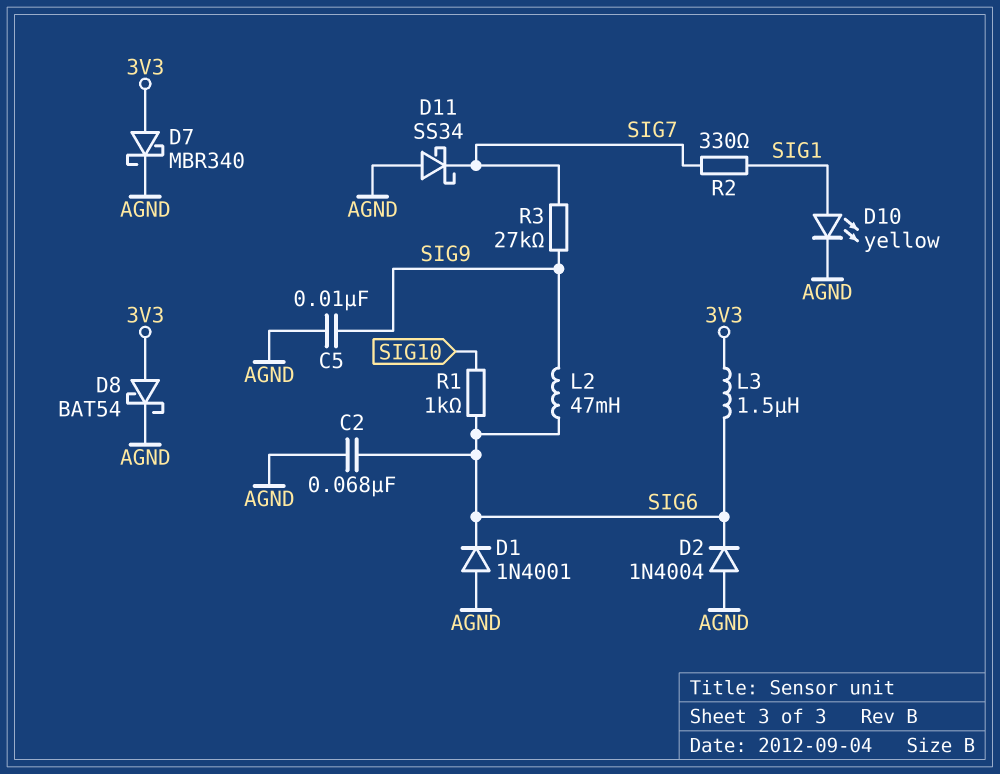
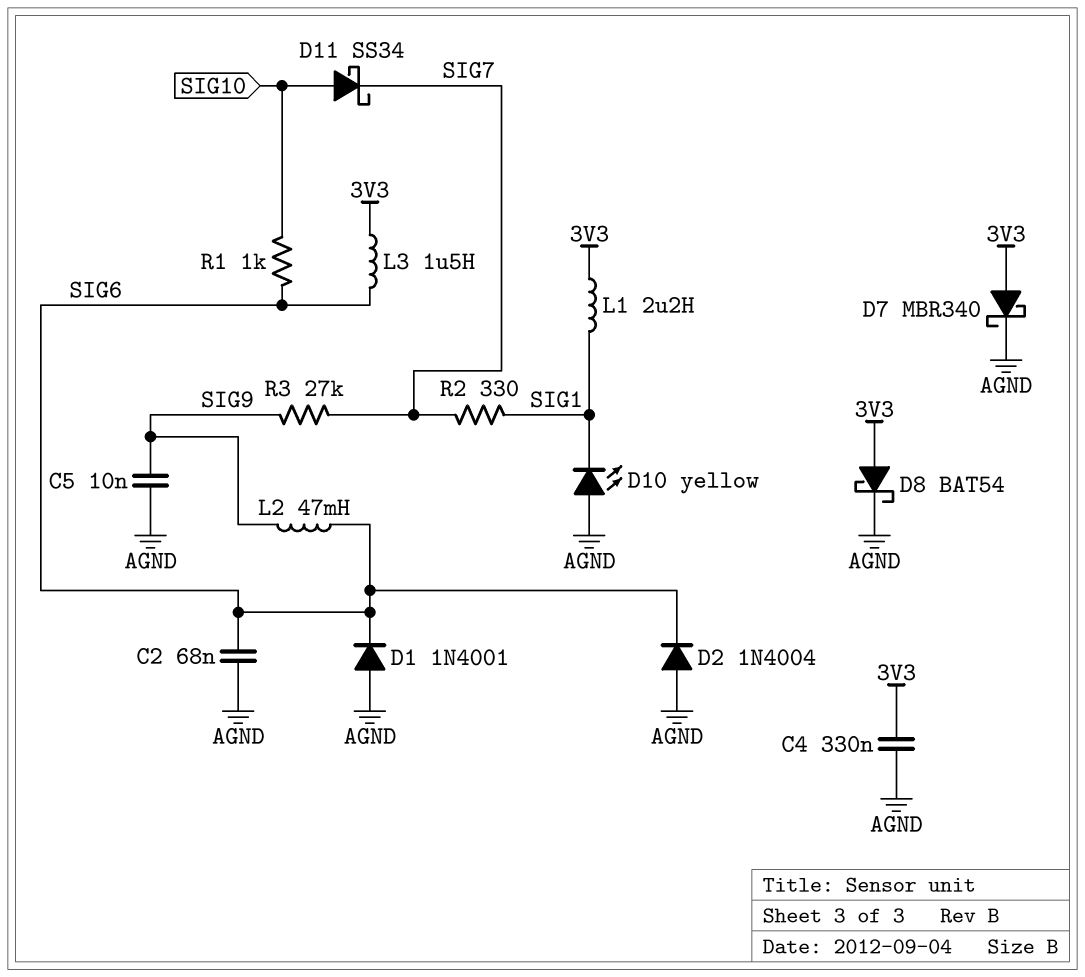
C4: none -> 330nF (3V3, AGND)
D10: LED yellow (A SIG1, K AGND) -> LED yellow (A AGND, K SIG1)
D11: schottky SS34 (A AGND, K SIG7) -> schottky SS34 (A SIG10, K SIG7)
L1: none -> 2.2uH (3V3, SIG1)

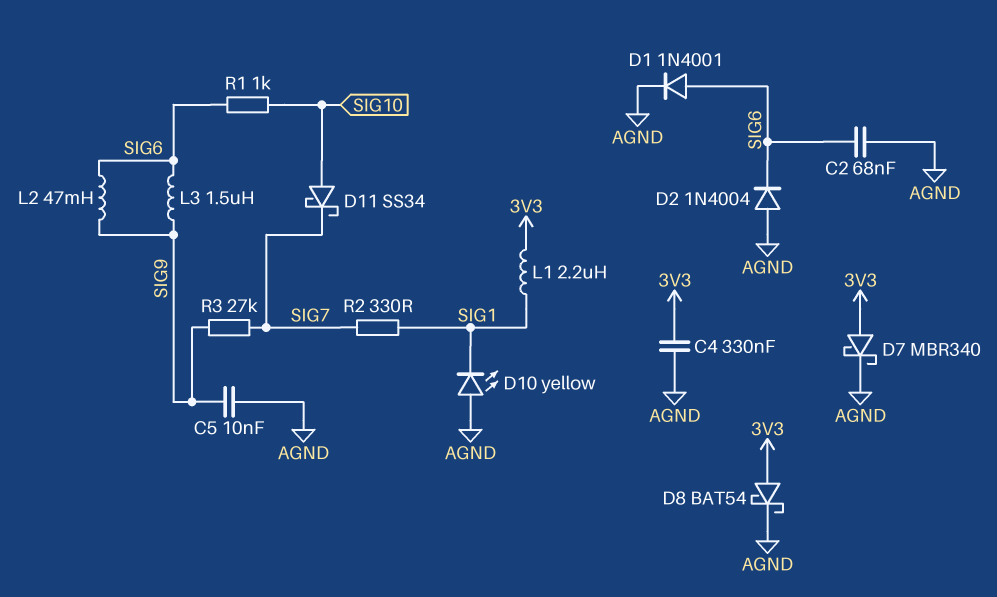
D1: diode 1N4001 (A AGND, K SIG6) -> diode 1N4001 (A SIG6, K AGND)
L3: 1.5uH (3V3, SIG6) -> 1.5uH (SIG6, SIG9)

